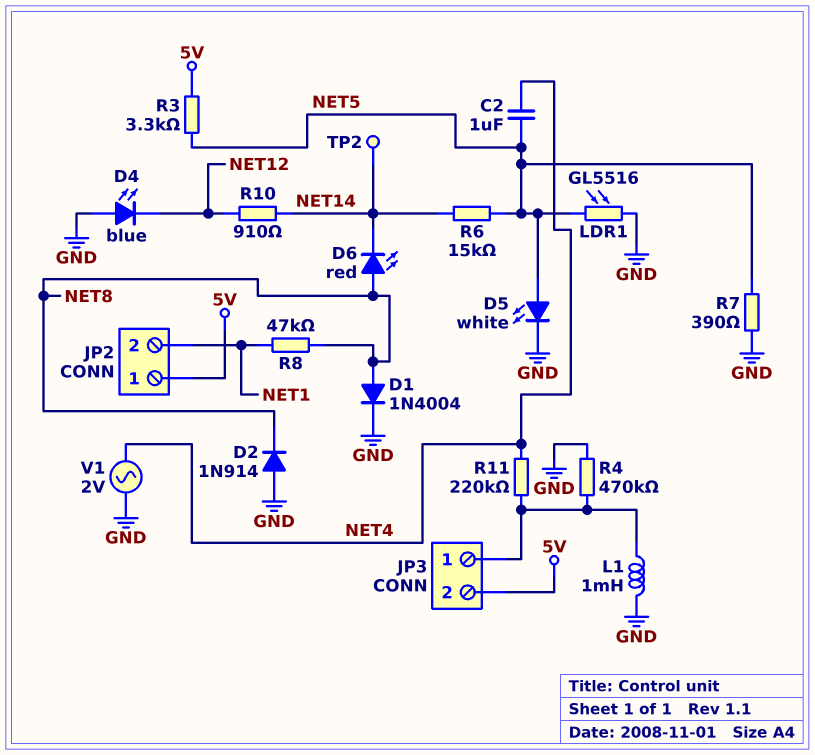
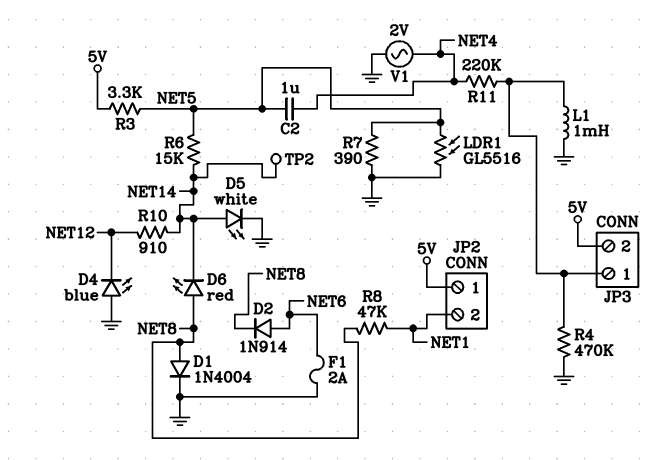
D2: diode 1N914 (A GND, K NET8) -> diode 1N914 (A NET6, K NET8)
D5: LED white (A NET5, K GND) -> LED white (A NET14, K GND)
F1: none -> 2A (GND, NET6)

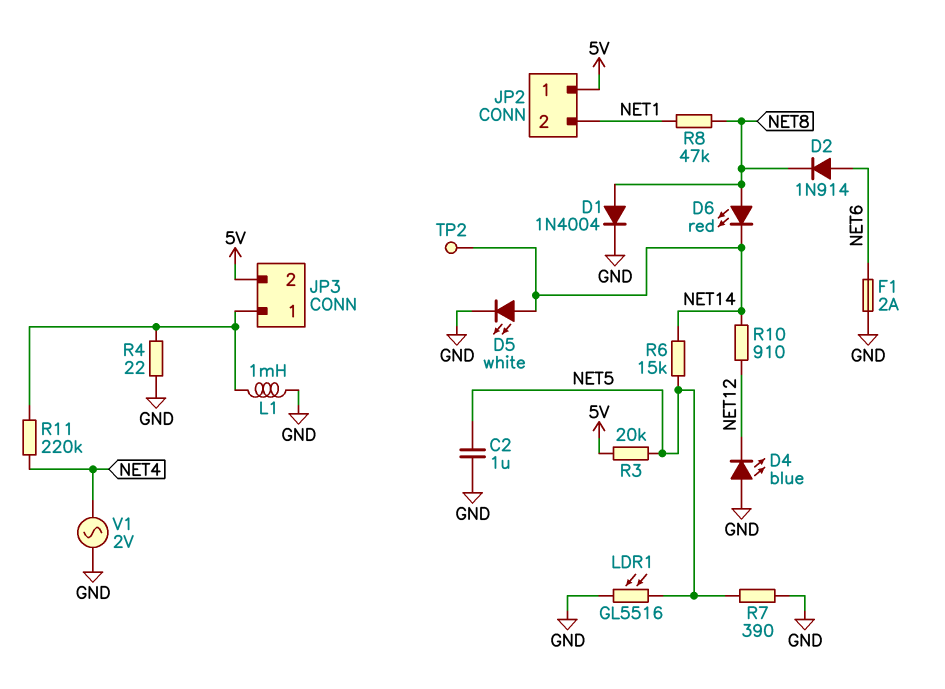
C2: 1uF (NET4, NET5) -> 1uF (GND, NET5)
R3: 3.3k (5V, NET5) -> 20k (5V, NET5)
R4: 470k (GND, JP3/1) -> 22 (GND, JP3/1)

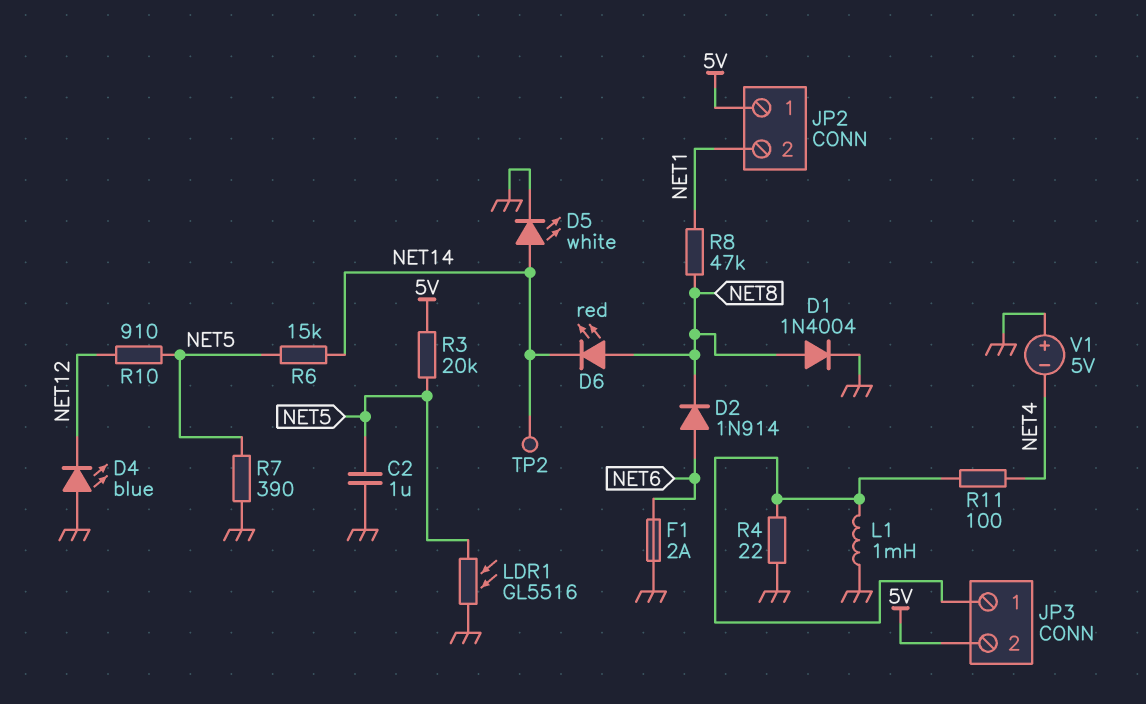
R10: 910 (NET12, NET14) -> 910 (NET5, NET12)
R11: 220k (JP3/1, NET4) -> 100 (JP3/1, NET4)
V1: AC 2V (GND, NET4) -> 5V (plus GND, minus NET4)

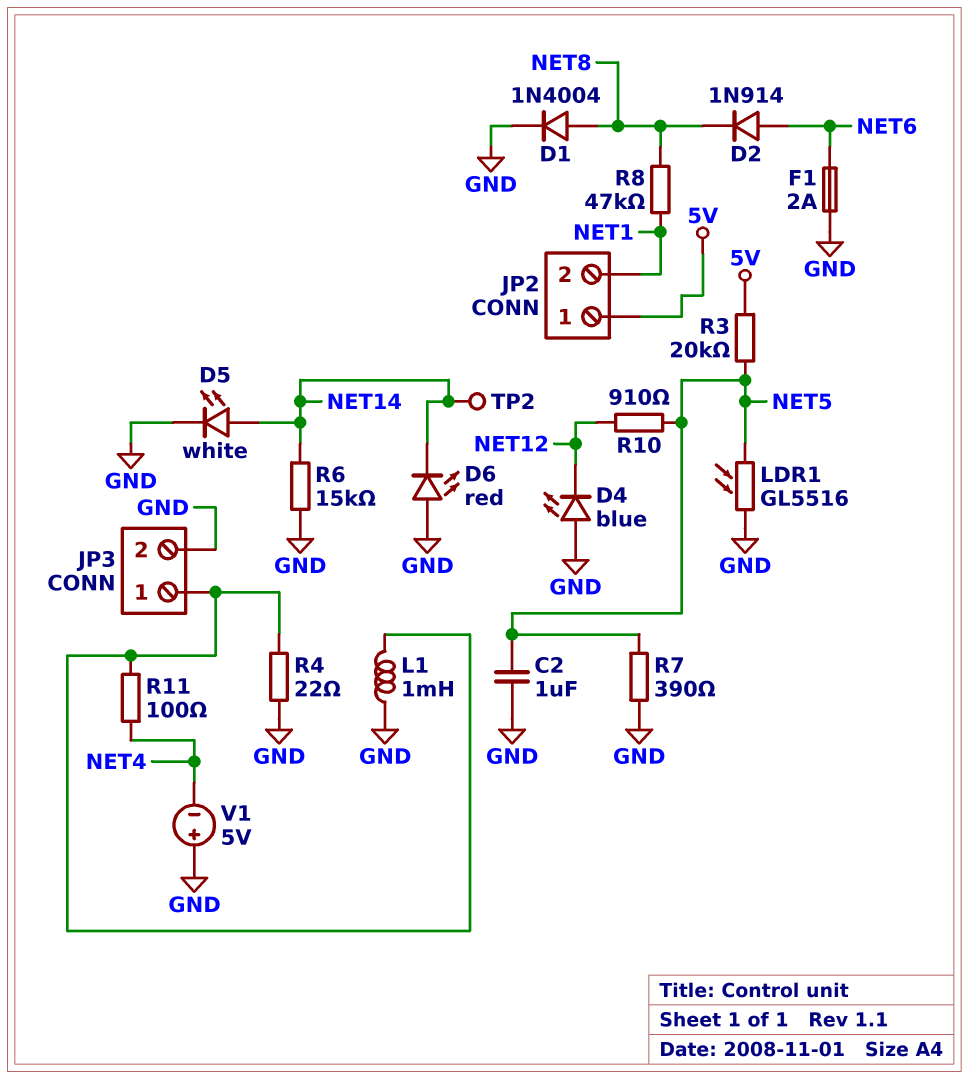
D6: LED red (A NET8, K NET14) -> LED red (A GND, K NET14)
JP3 pin 2: 5V -> GND
R6: 15k (NET5, NET14) -> 15k (GND, NET14)

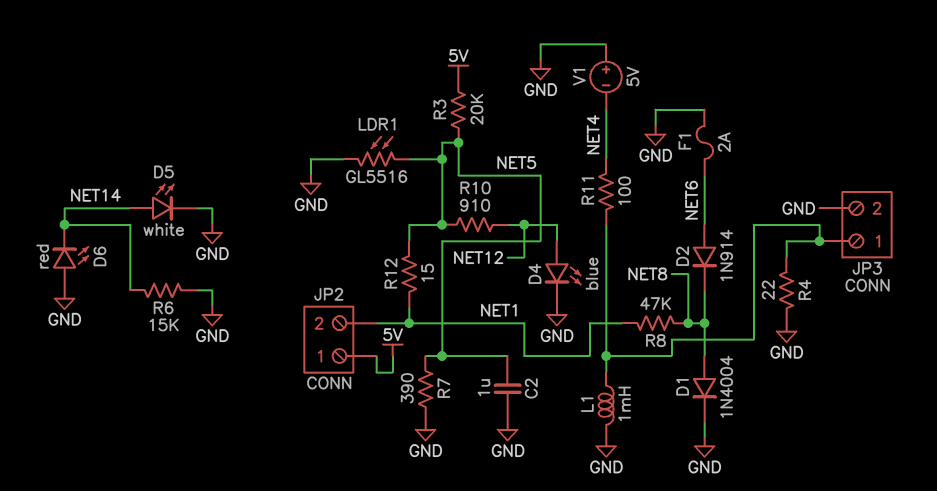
D4: LED blue (A GND, K NET12) -> LED blue (A NET12, K GND)
R12: none -> 15 (NET1, NET5)
TP2: test point (NET14) -> none

